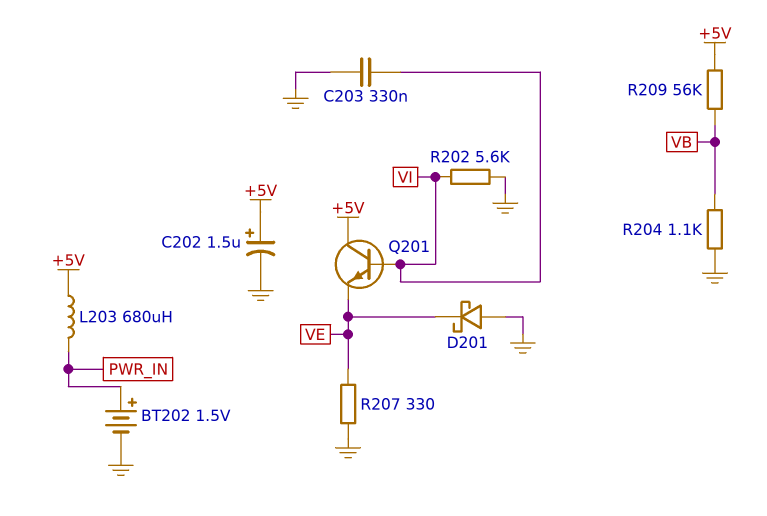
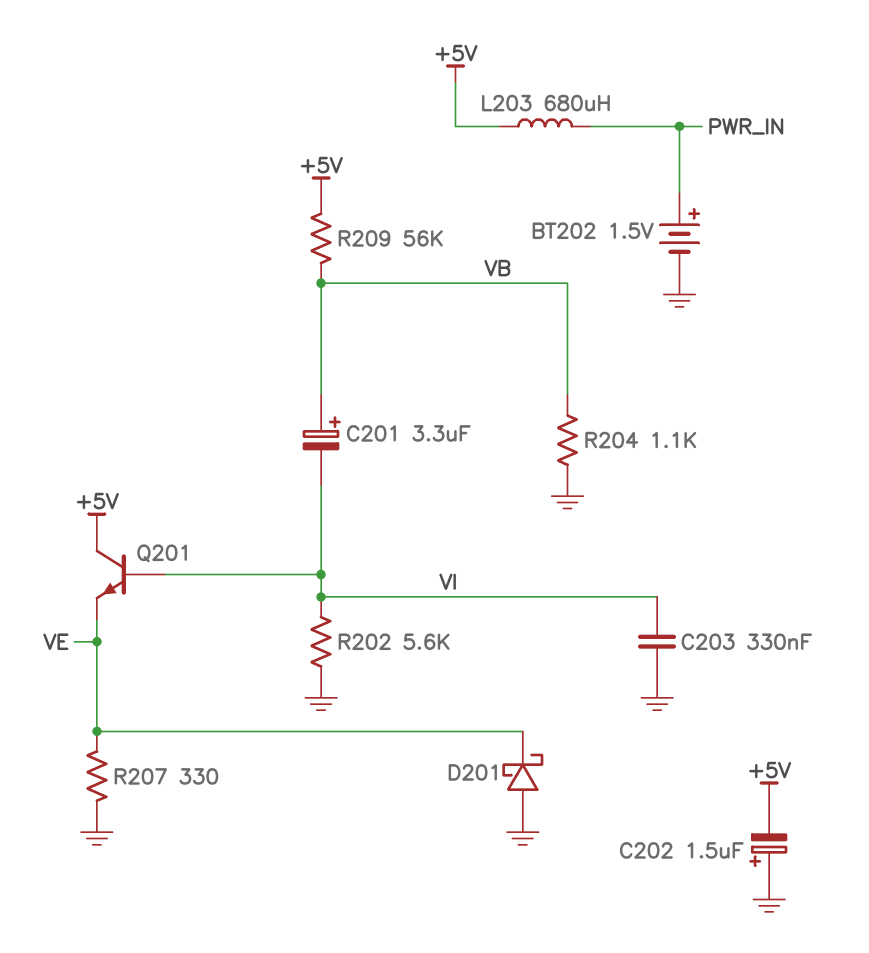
C201: none -> 3.3uF (plus VB, minus VI)
C202: 1.5uF (plus +5V, minus GND) -> 1.5uF (plus GND, minus +5V)

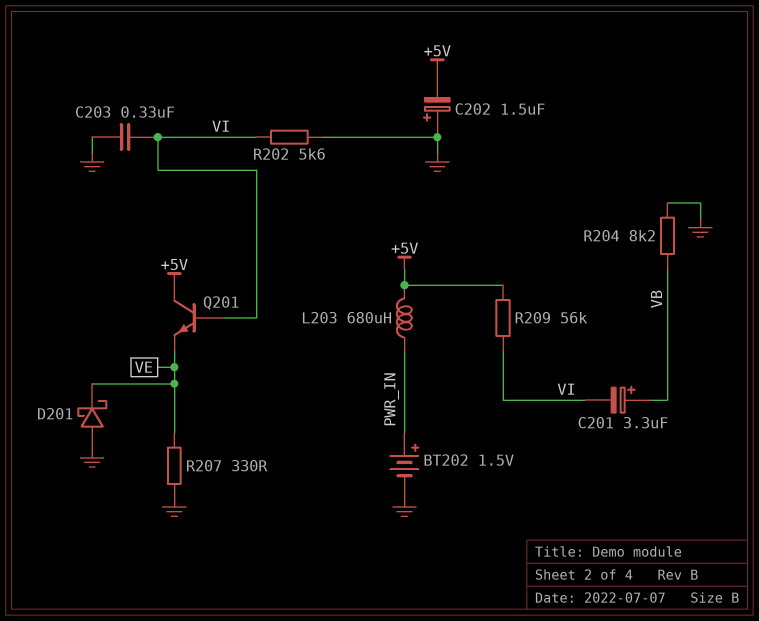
R204: 1.1k (GND, VB) -> 8.2k (GND, VB)
R209: 56k (+5V, VB) -> 56k (+5V, VI)

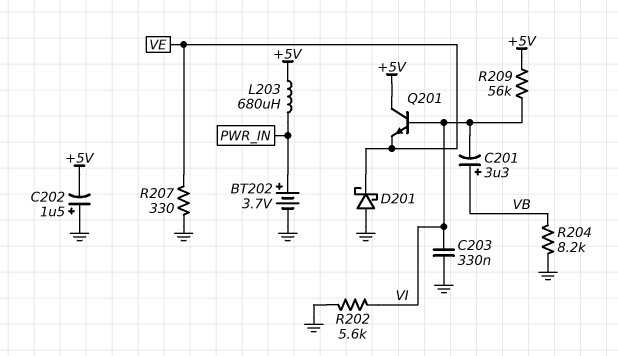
BT202: 1.5V (plus PWR_IN, minus GND) -> 3.7V (plus PWR_IN, minus GND)

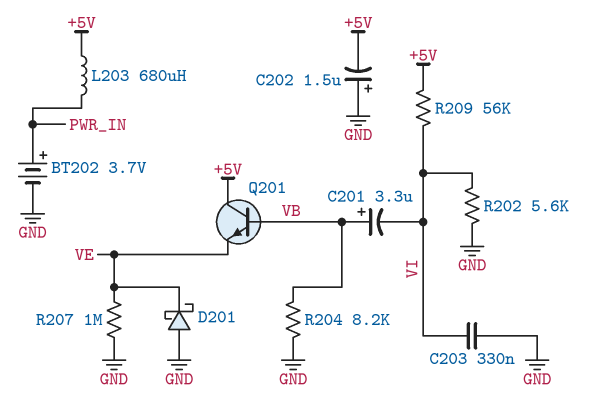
Q201: NPN (B VI, C +5V, E VE) -> NPN (B VB, C +5V, E VE)
R207: 330 (GND, VE) -> 1M (GND, VE)

